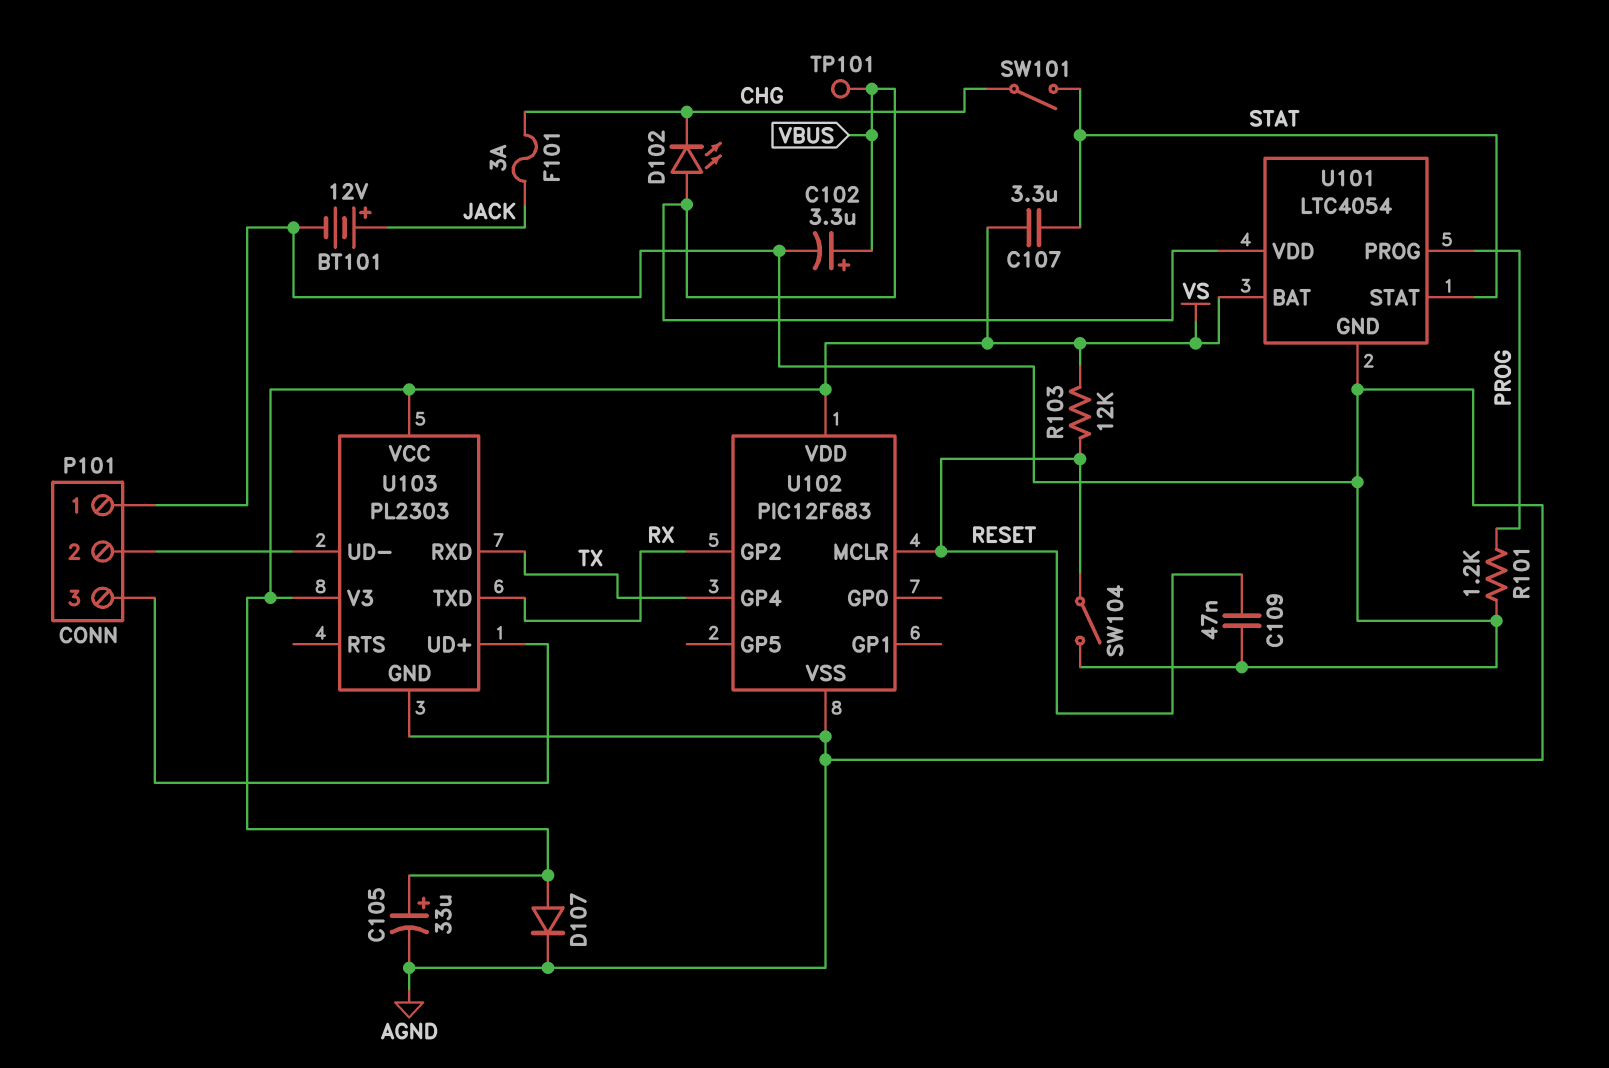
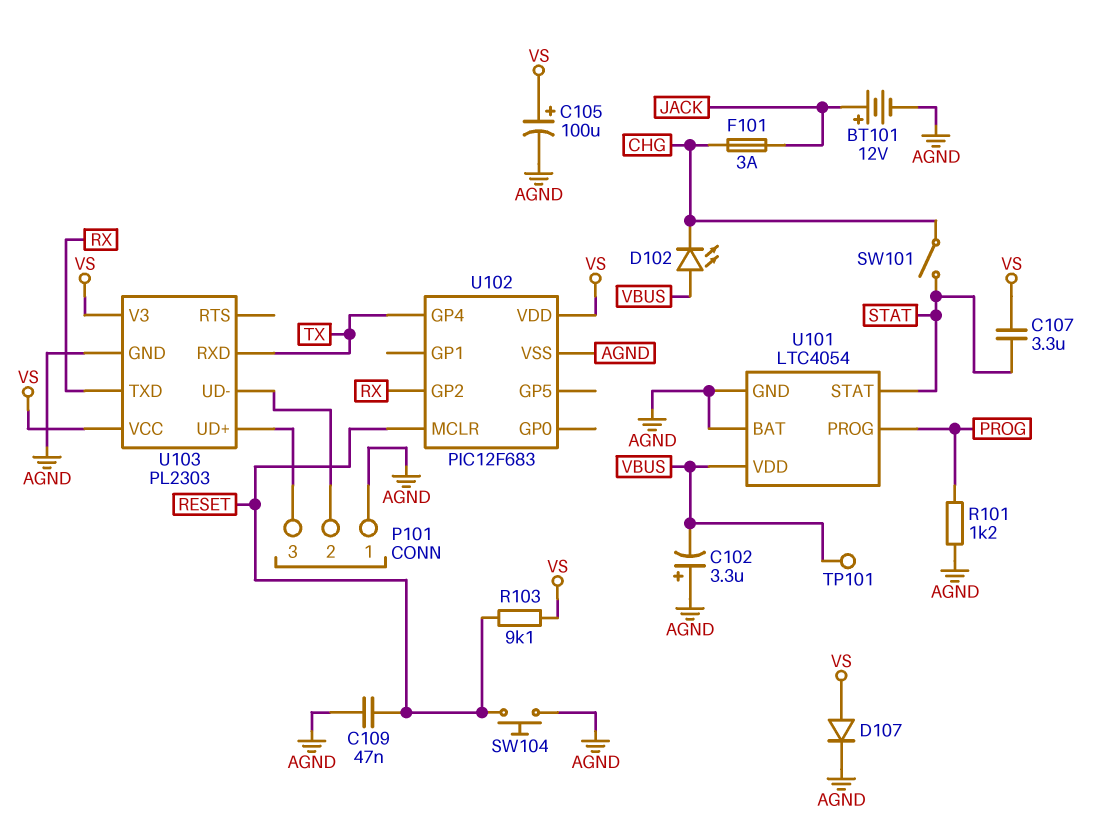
C102: 3.3uF (plus VBUS, minus AGND) -> 3.3uF (plus AGND, minus VBUS)
C105: 33uF (plus VS, minus AGND) -> 100uF (plus VS, minus AGND)
R103: 12k (RESET, VS) -> 9.1k (RESET, VS)
SW104: switch (AGND, RESET) -> button (AGND, RESET)
U101 pin BAT: VS -> AGND

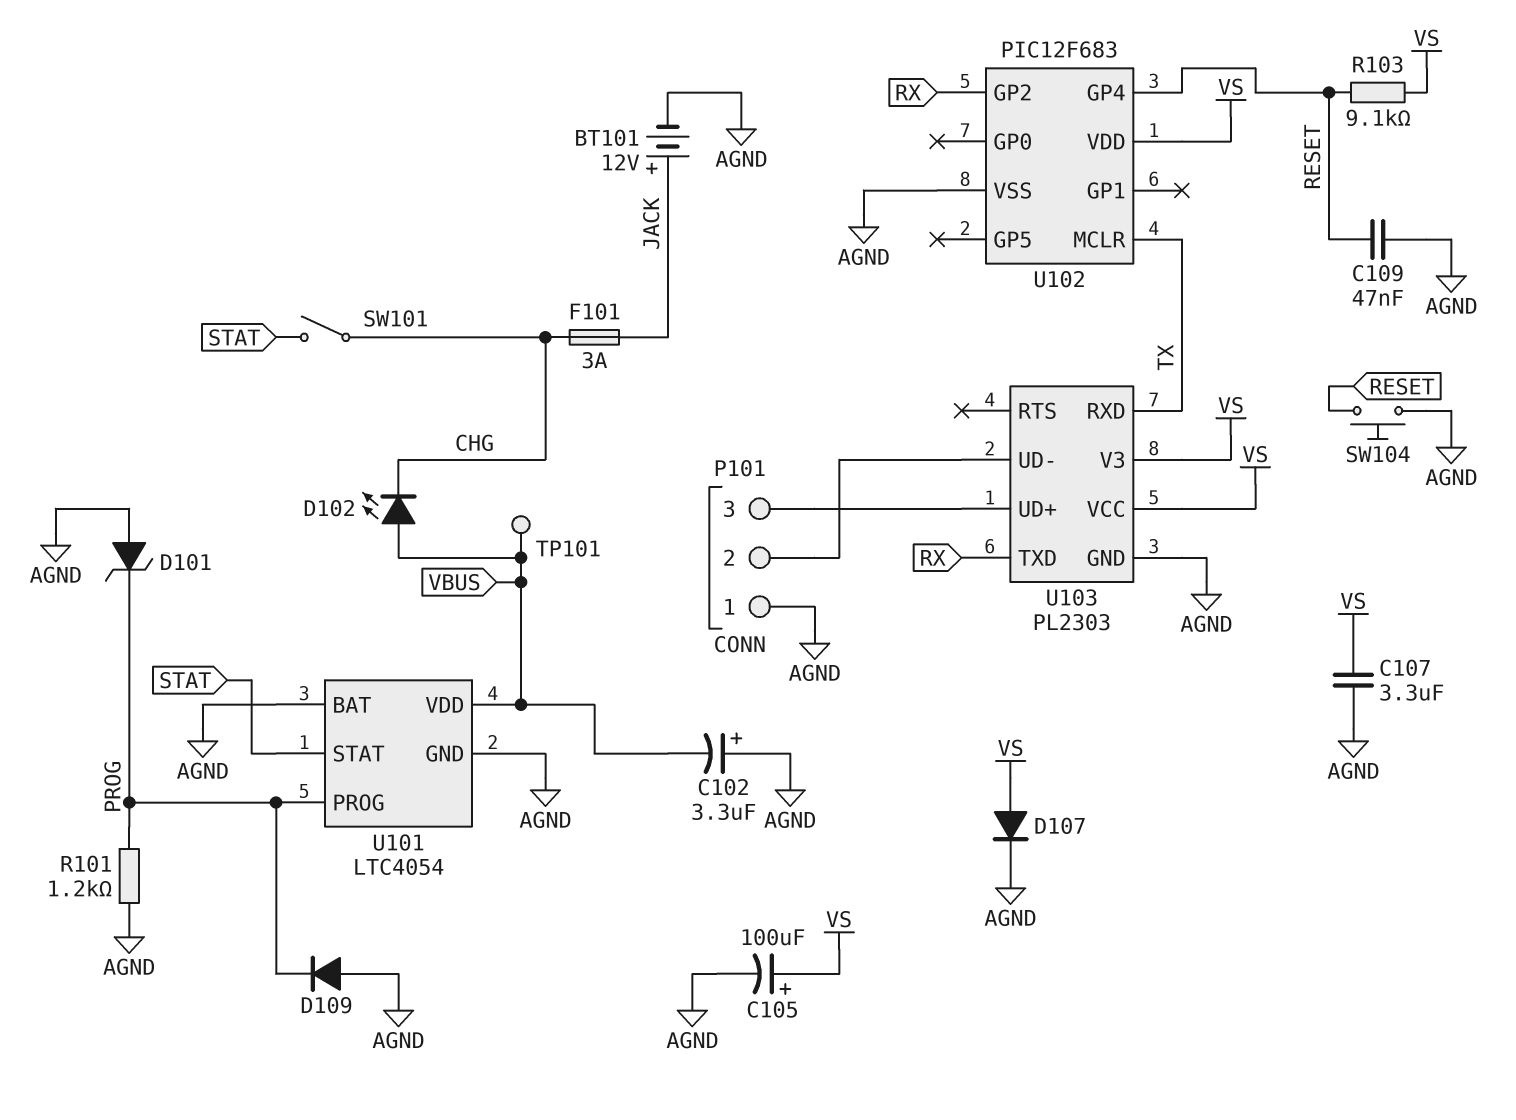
C107: 3.3uF (STAT, VS) -> 3.3uF (AGND, VS)
D101: none -> zener (A AGND, K PROG)
D109: none -> diode (A AGND, K PROG)
U102 pin GP4: TX -> RESET
U102 pin MCLR: RESET -> TX

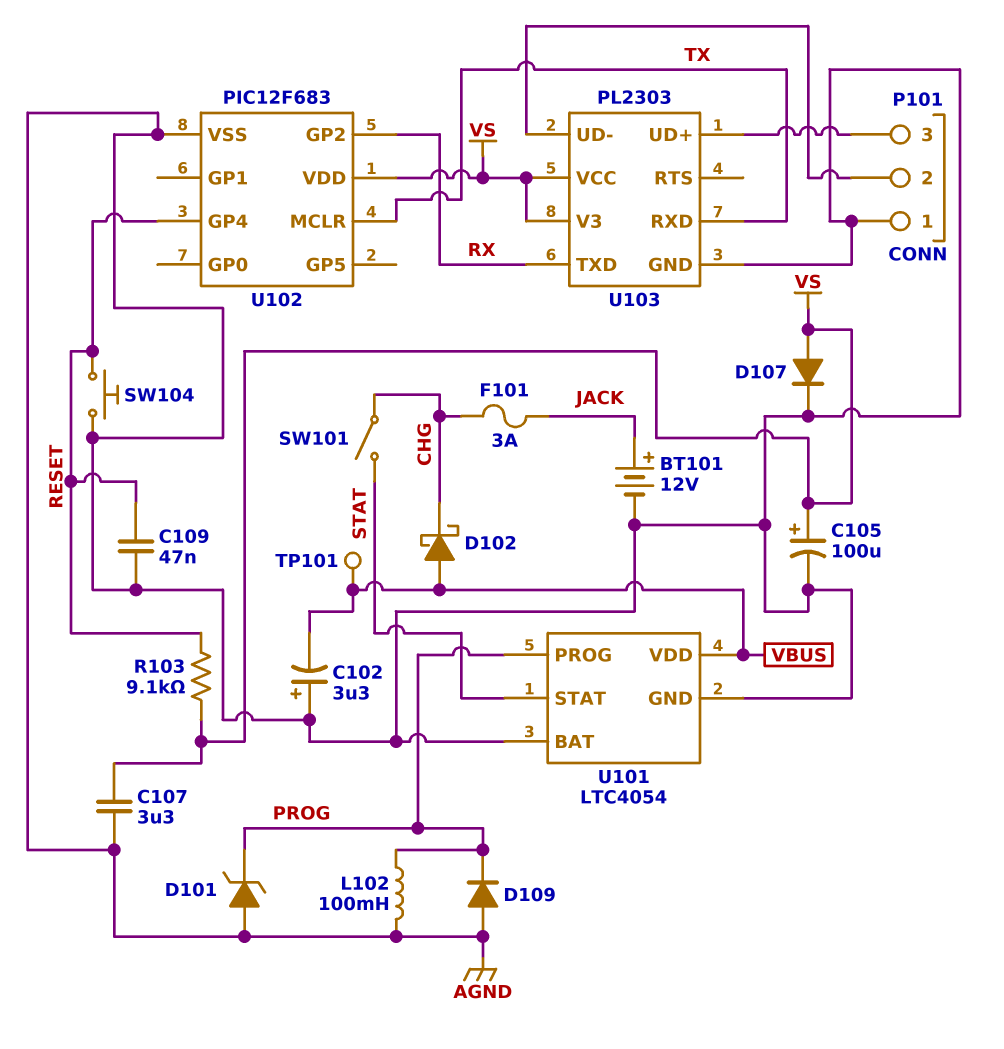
D102: LED (A VBUS, K CHG) -> schottky (A VBUS, K CHG)
L102: none -> 100mH (AGND, PROG)
R101: 1.2k (AGND, PROG) -> none

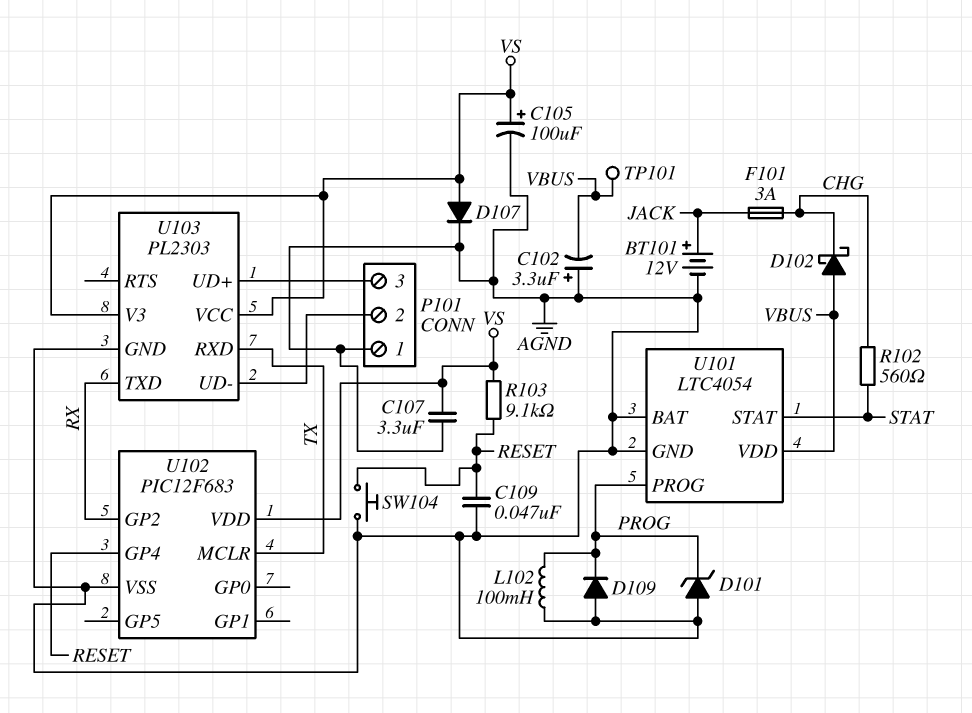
R102: none -> 560 (CHG, STAT)
SW101: switch (CHG, STAT) -> none

